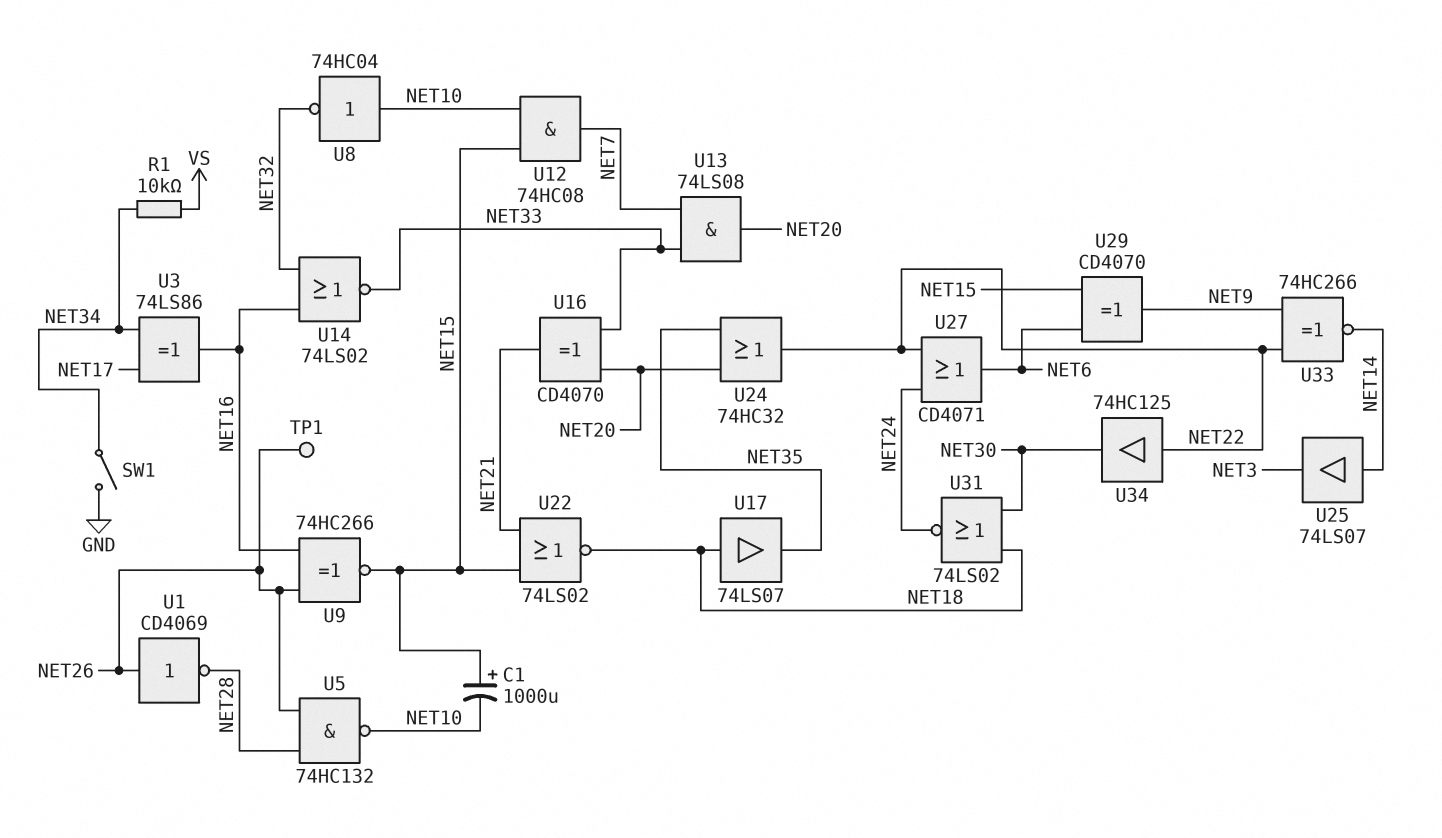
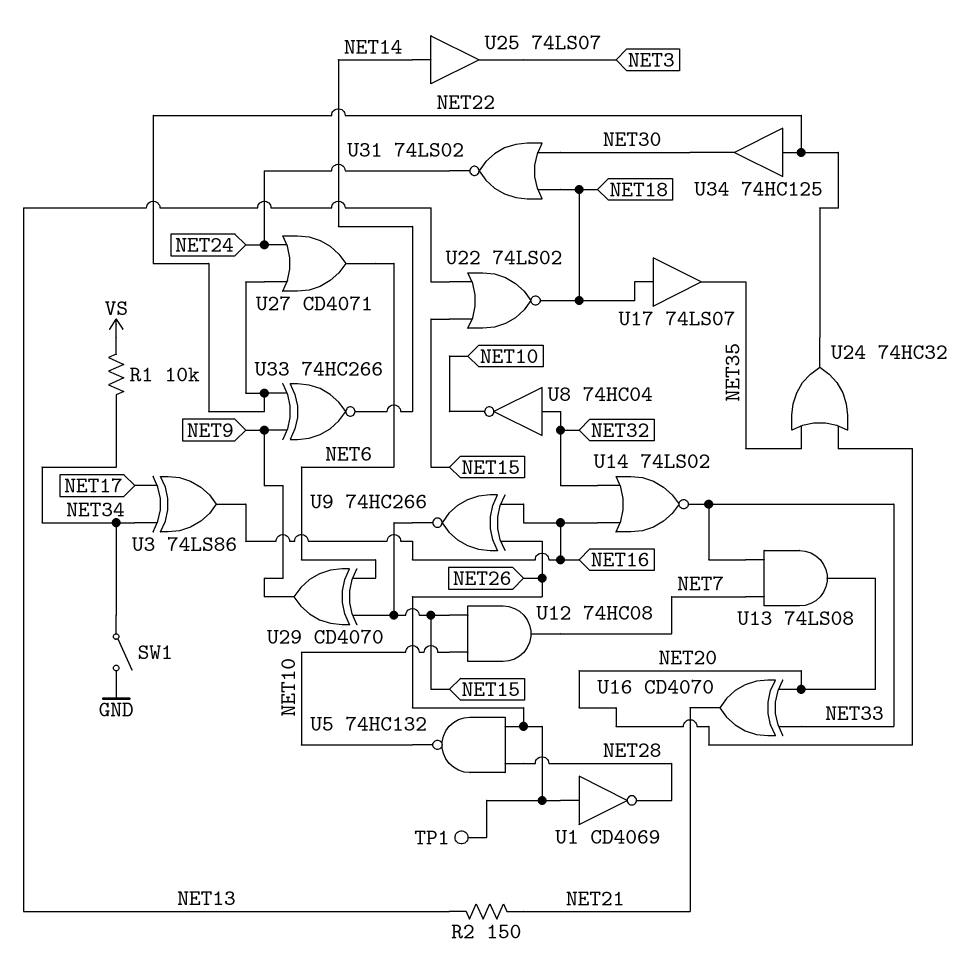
C1: 1000uF (plus NET15, minus NET10) -> none
R2: none -> 150 (NET13, NET21)
U8: NOT 74HC04 (in NET10, out NET32) -> NOT 74HC04 (in NET32, out NET10)
U22: NOR 74LS02 (in NET15, in NET21, out NET18) -> NOR 74LS02 (in NET13, in NET15, out NET18)

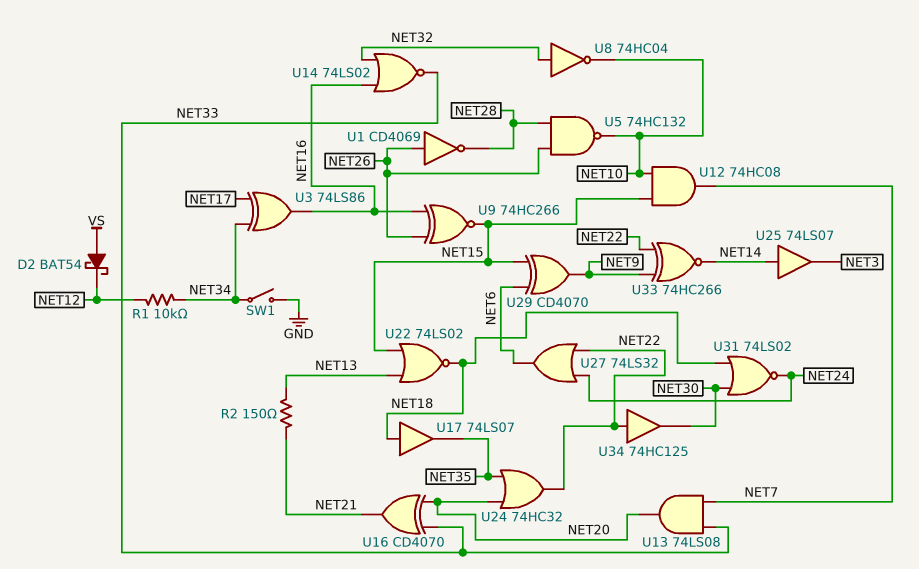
D2: none -> schottky BAT54 (A VS, K NET12)
R1: 10k (NET34, VS) -> 10k (NET12, NET34)
TP1: test point (NET26) -> none
U27: OR CD4071 (in NET22, in NET24, out NET6) -> OR 74LS32 (in NET22, in NET24, out NET6)

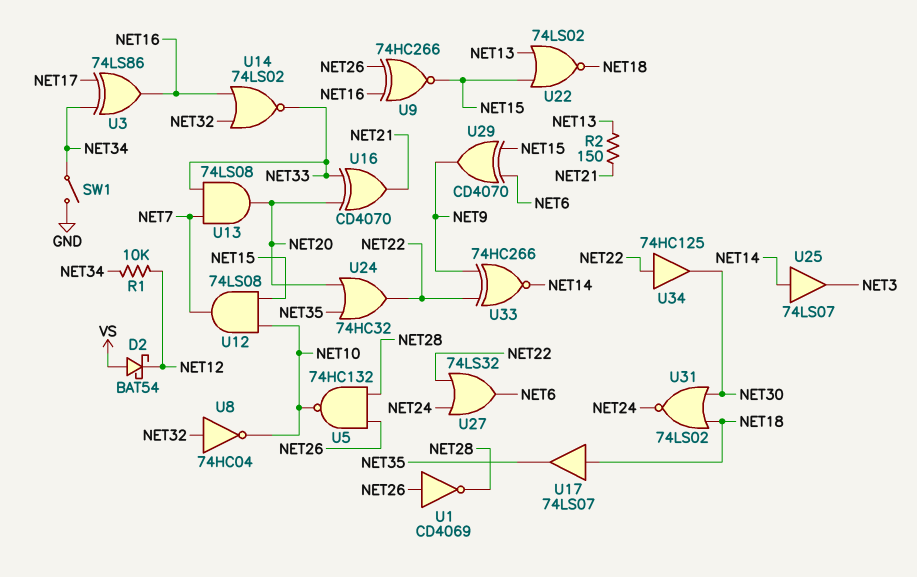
U12: AND 74HC08 (in NET10, in NET15, out NET7) -> AND 74LS08 (in NET10, in NET15, out NET7)

